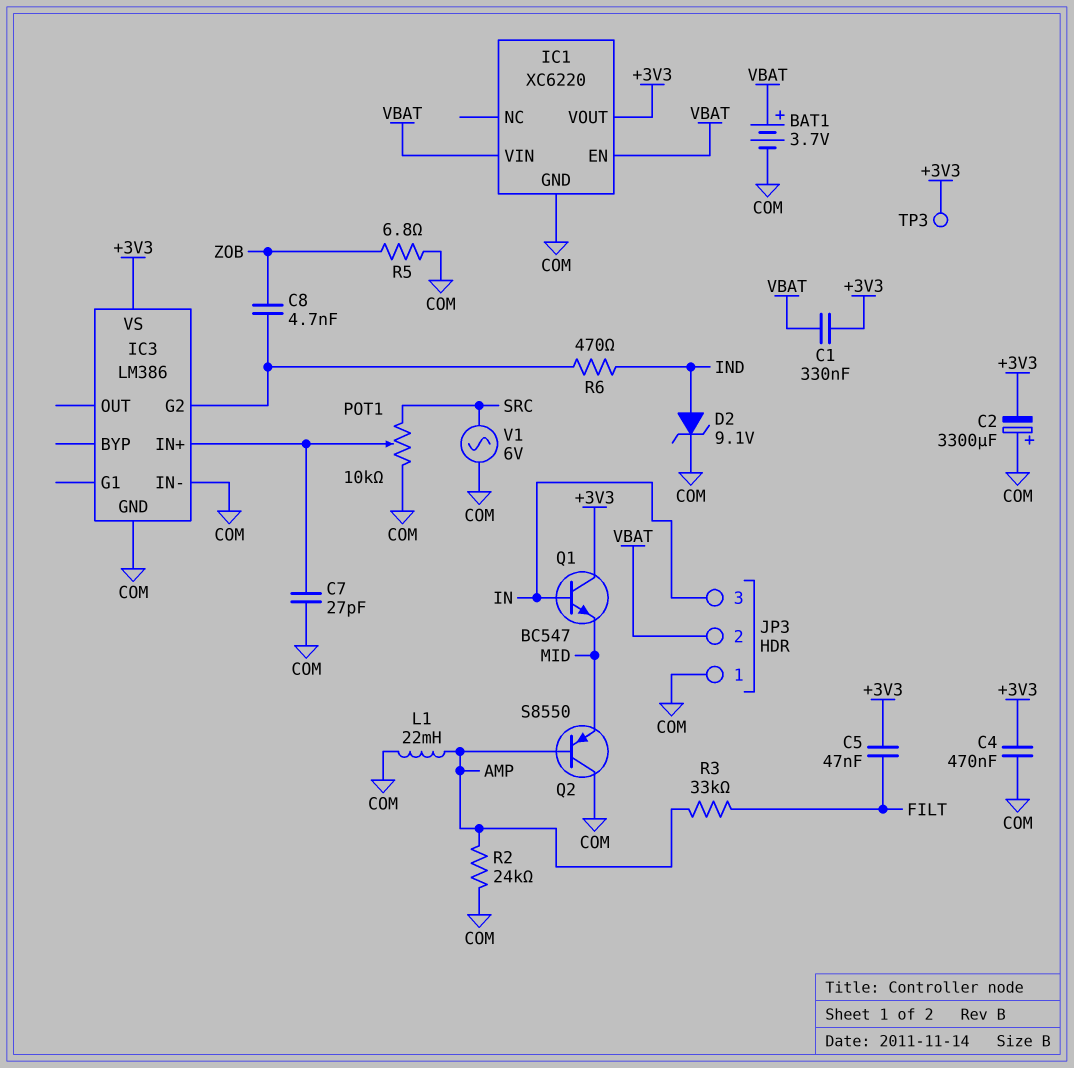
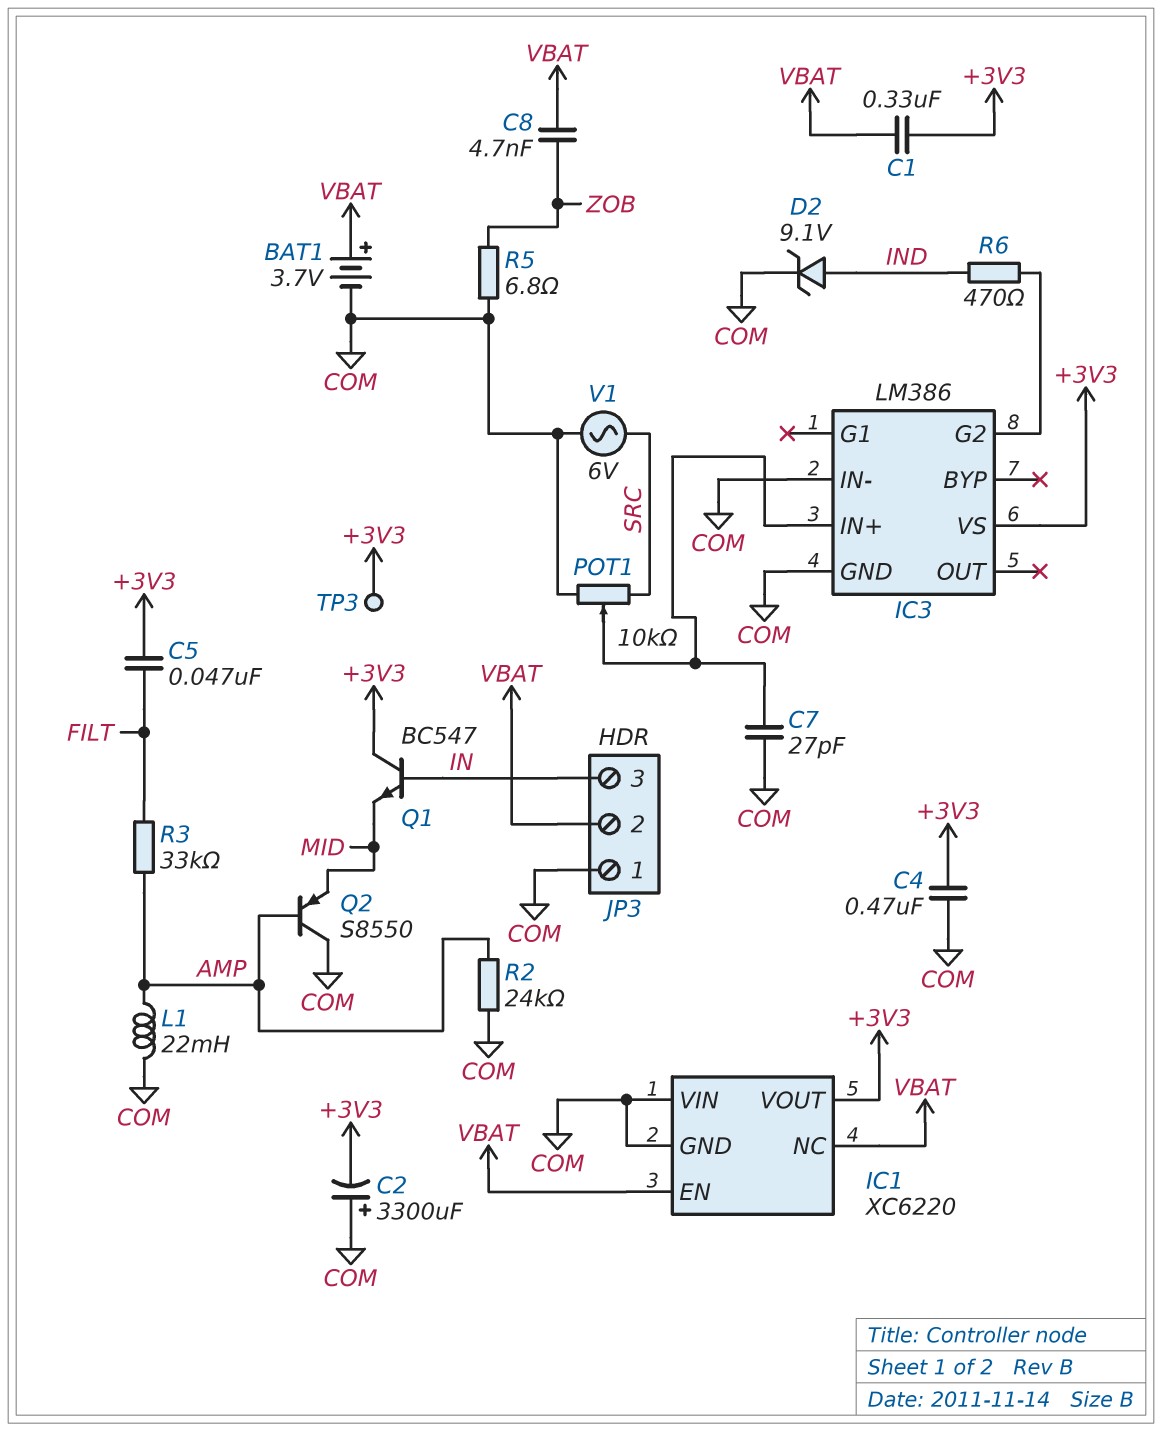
C8: 4.7nF (IC3/G2, ZOB) -> 4.7nF (VBAT, ZOB)
IC1 pin NC: none -> VBAT
IC1 pin VIN: VBAT -> COM

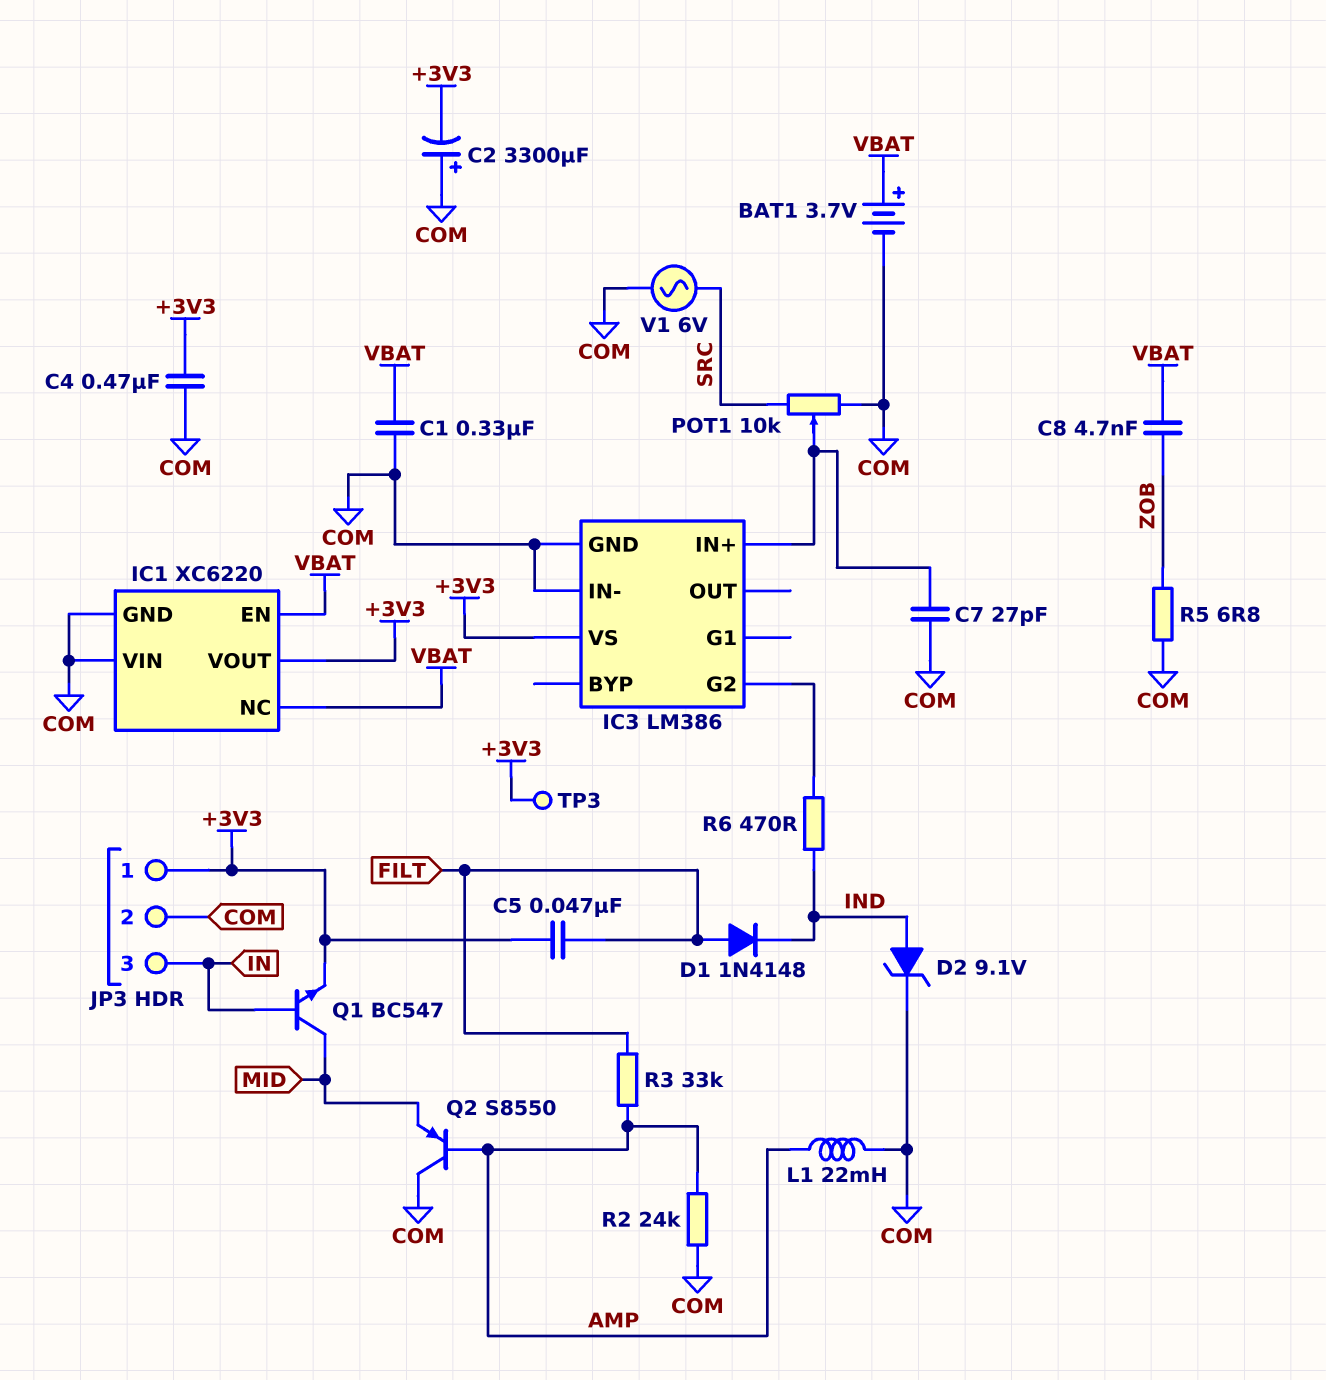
C1: 330nF (+3V3, VBAT) -> 330nF (COM, VBAT)
D1: none -> diode 1N4148 (A FILT, K IND)
JP3 pin 1: COM -> +3V3
JP3 pin 2: VBAT -> COM
Q1: NPN BC547 (B IN, C +3V3, E MID) -> NPN BC547 (B IN, C MID, E +3V3)

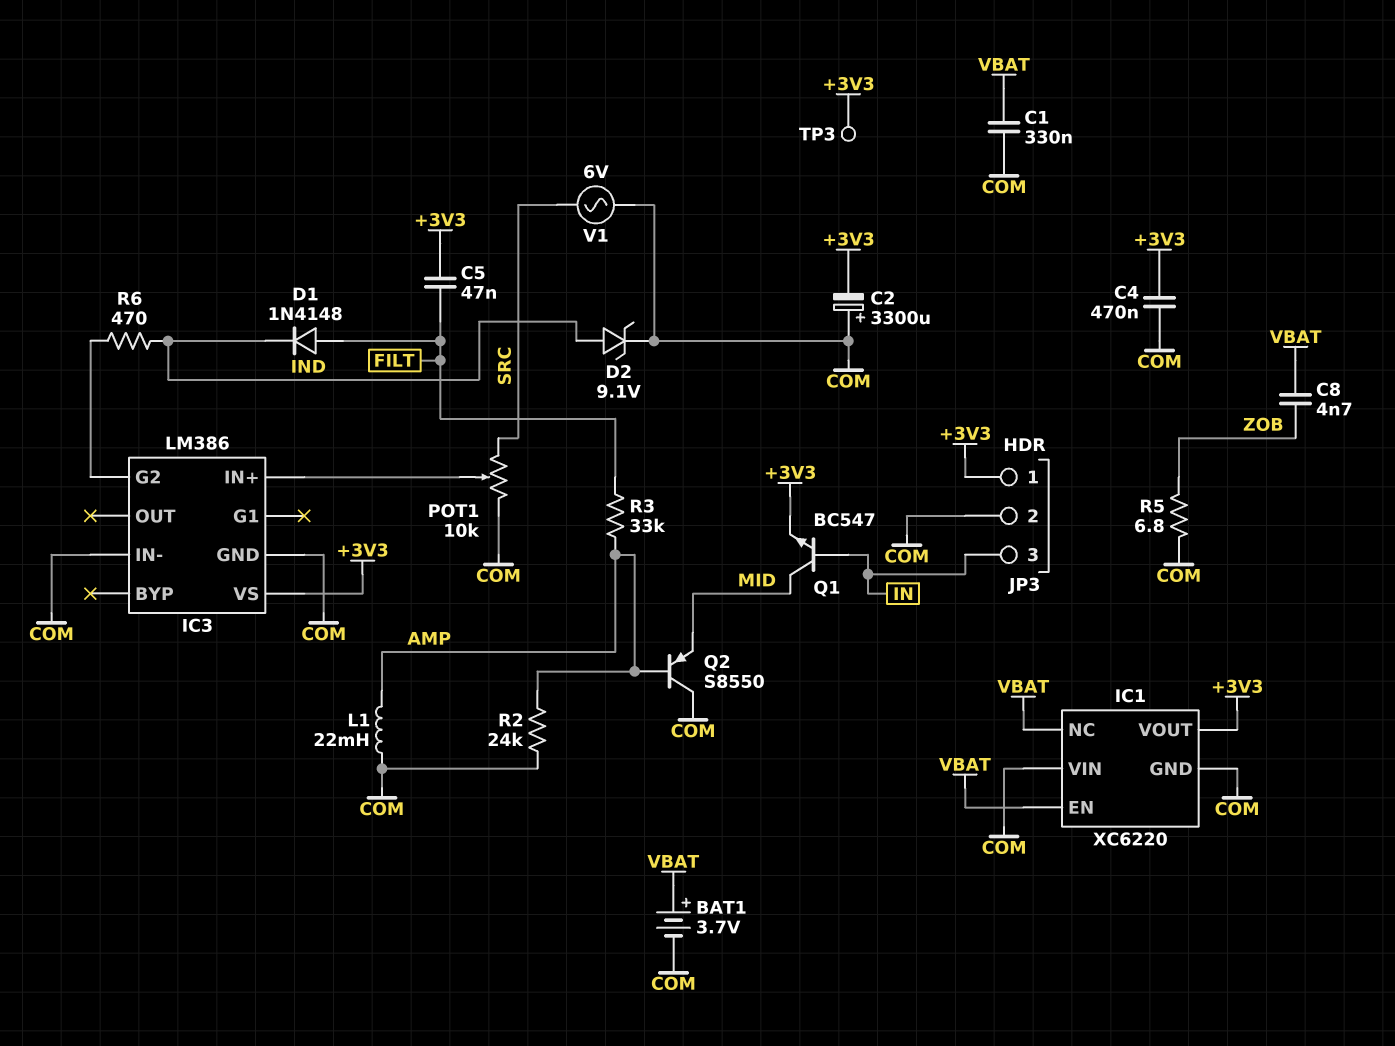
C7: 27pF (COM, IC3/IN+) -> none

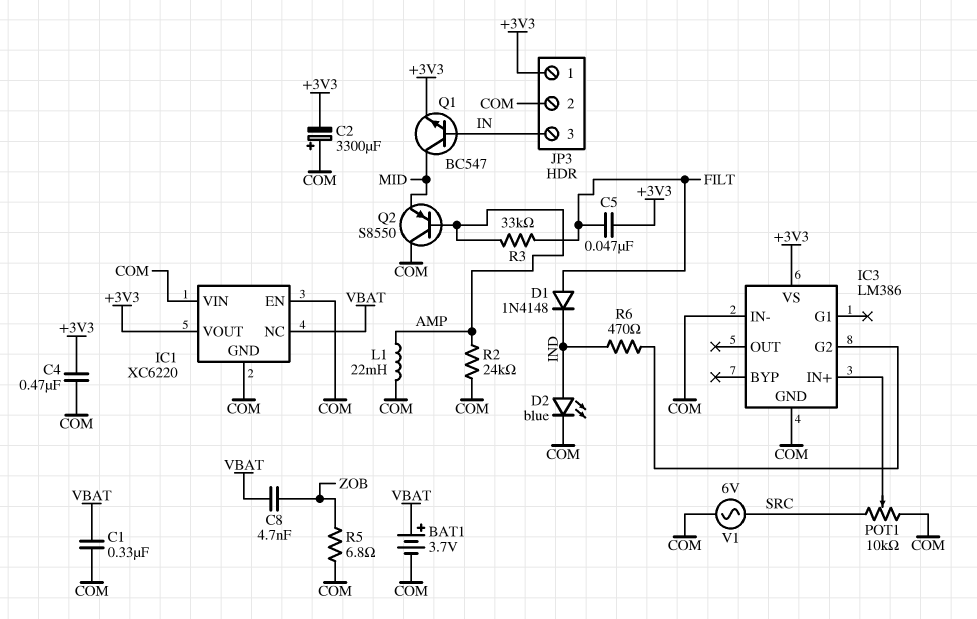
D2: zener 9.1V (A IND, K COM) -> LED blue (A IND, K COM)
IC1 pin EN: VBAT -> COM
TP3: test point (+3V3) -> none

